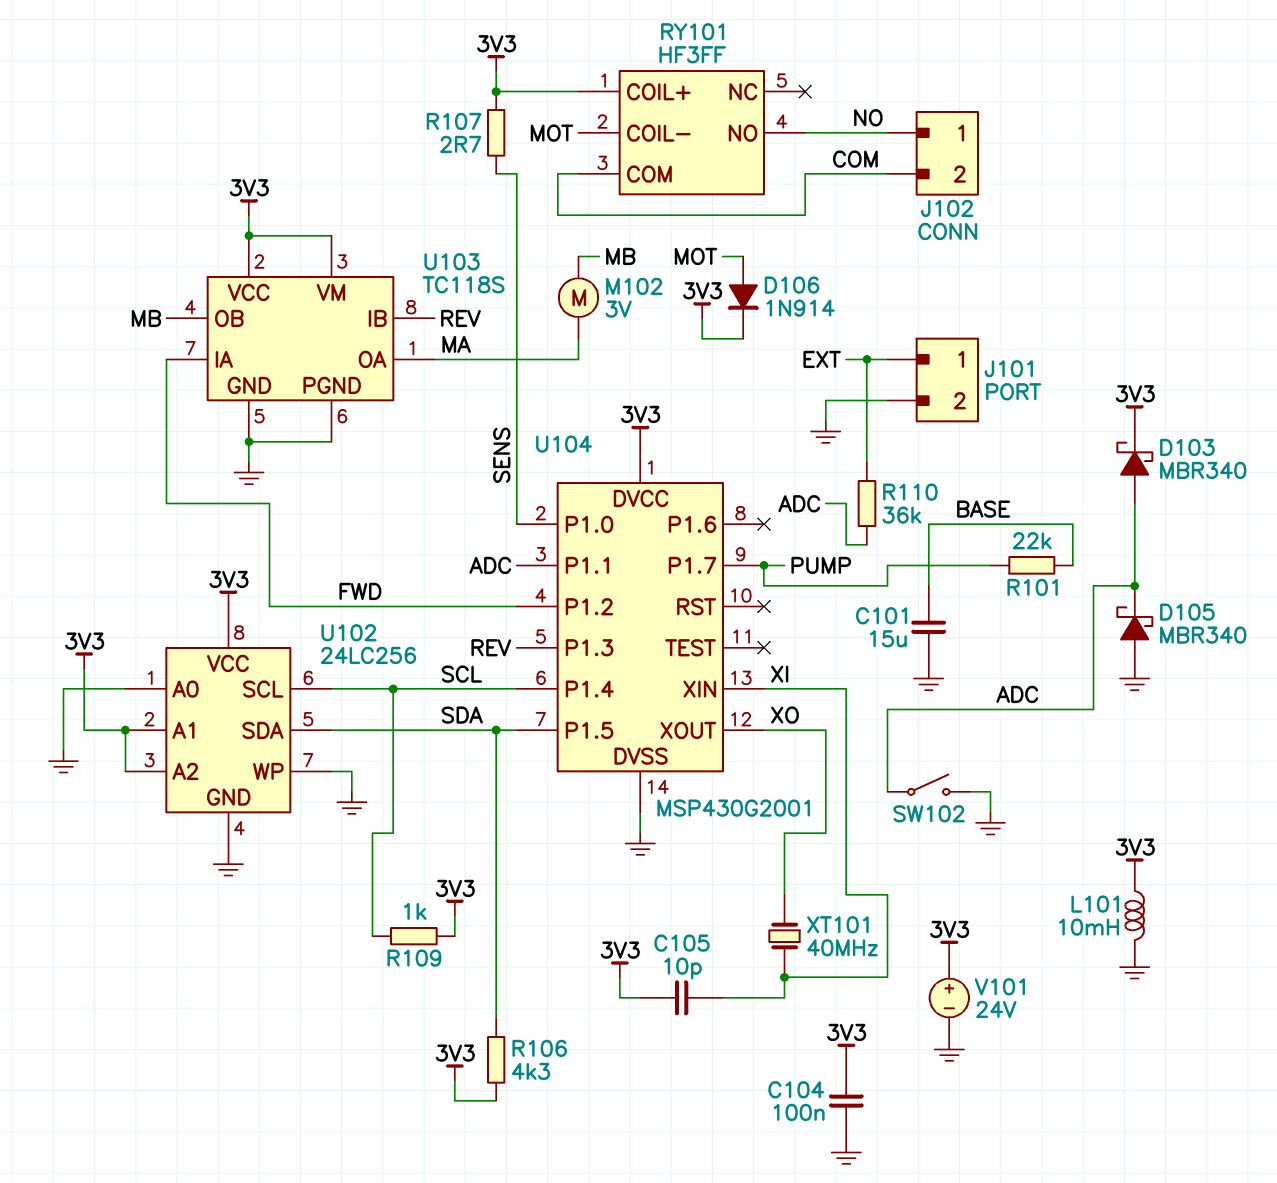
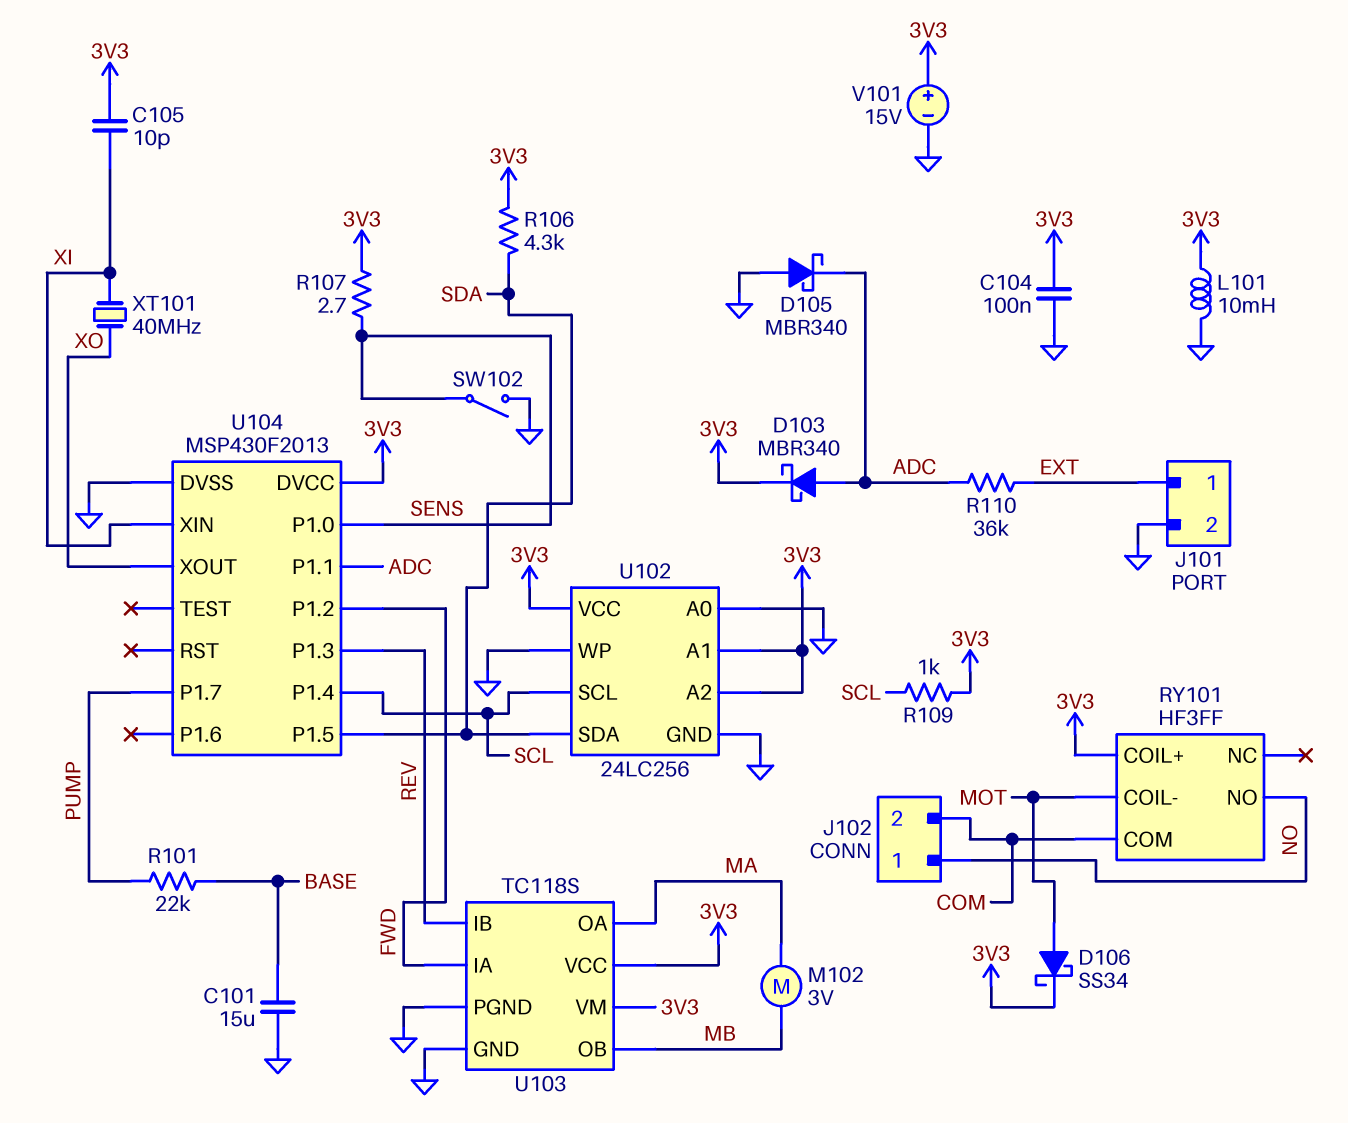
D106: diode 1N914 (A MOT, K 3V3) -> schottky SS34 (A MOT, K 3V3)
SW102: switch (ADC, GND) -> switch (GND, SENS)
U104: MSP430G2001 -> MSP430F2013
V101: 24V (plus 3V3, minus GND) -> 15V (plus 3V3, minus GND)

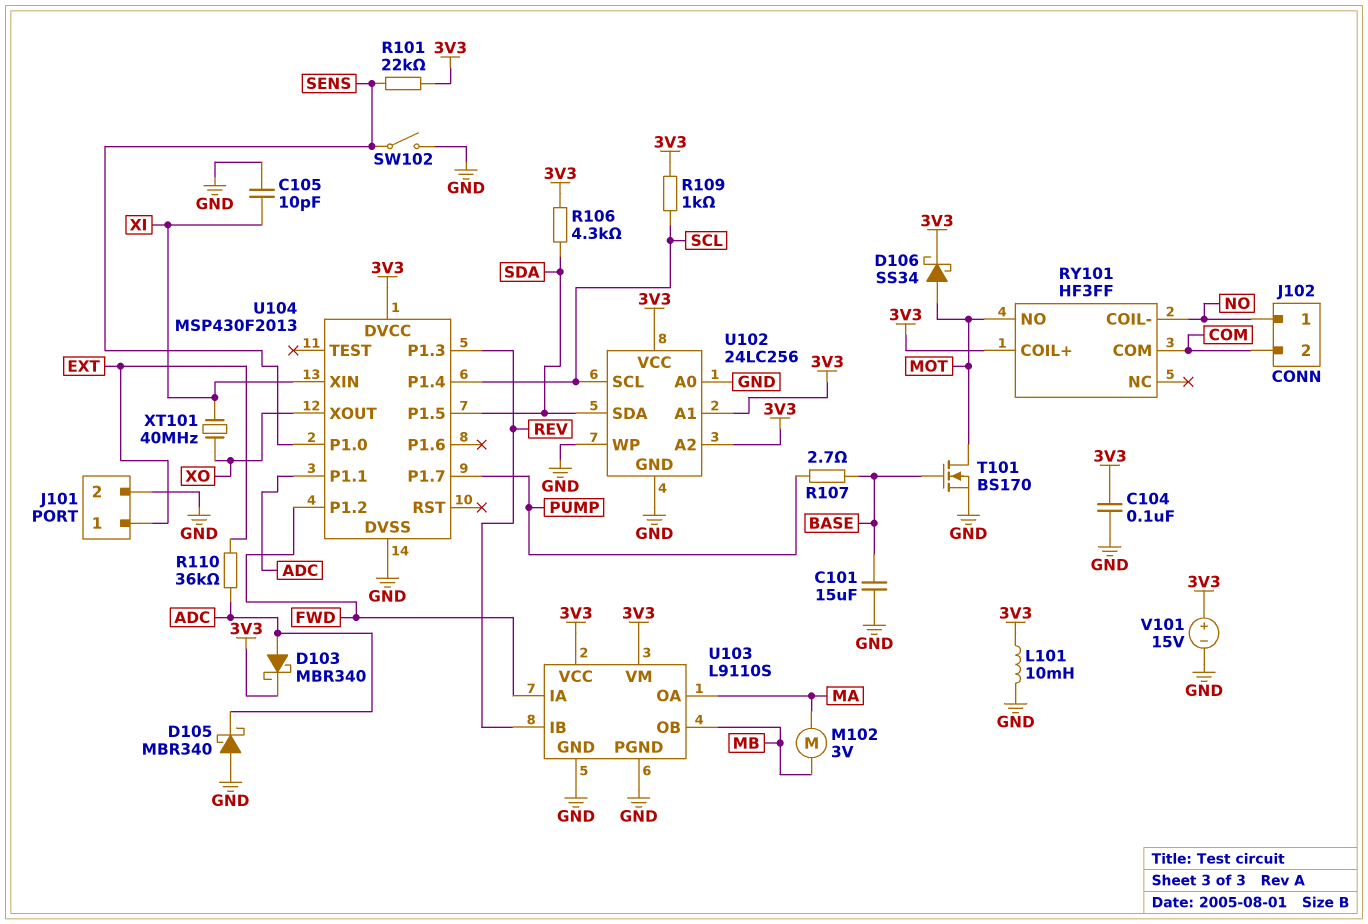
C105: 10pF (3V3, XI) -> 10pF (GND, XI)
R101: 22k (BASE, PUMP) -> 22k (3V3, SENS)
R107: 2.7 (3V3, SENS) -> 2.7 (BASE, PUMP)
RY101 pin COIL-: MOT -> NO
RY101 pin NO: NO -> MOT
T101: none -> NMOS BS170 (G BASE, D MOT, S GND)
U103: TC118S -> L9110S

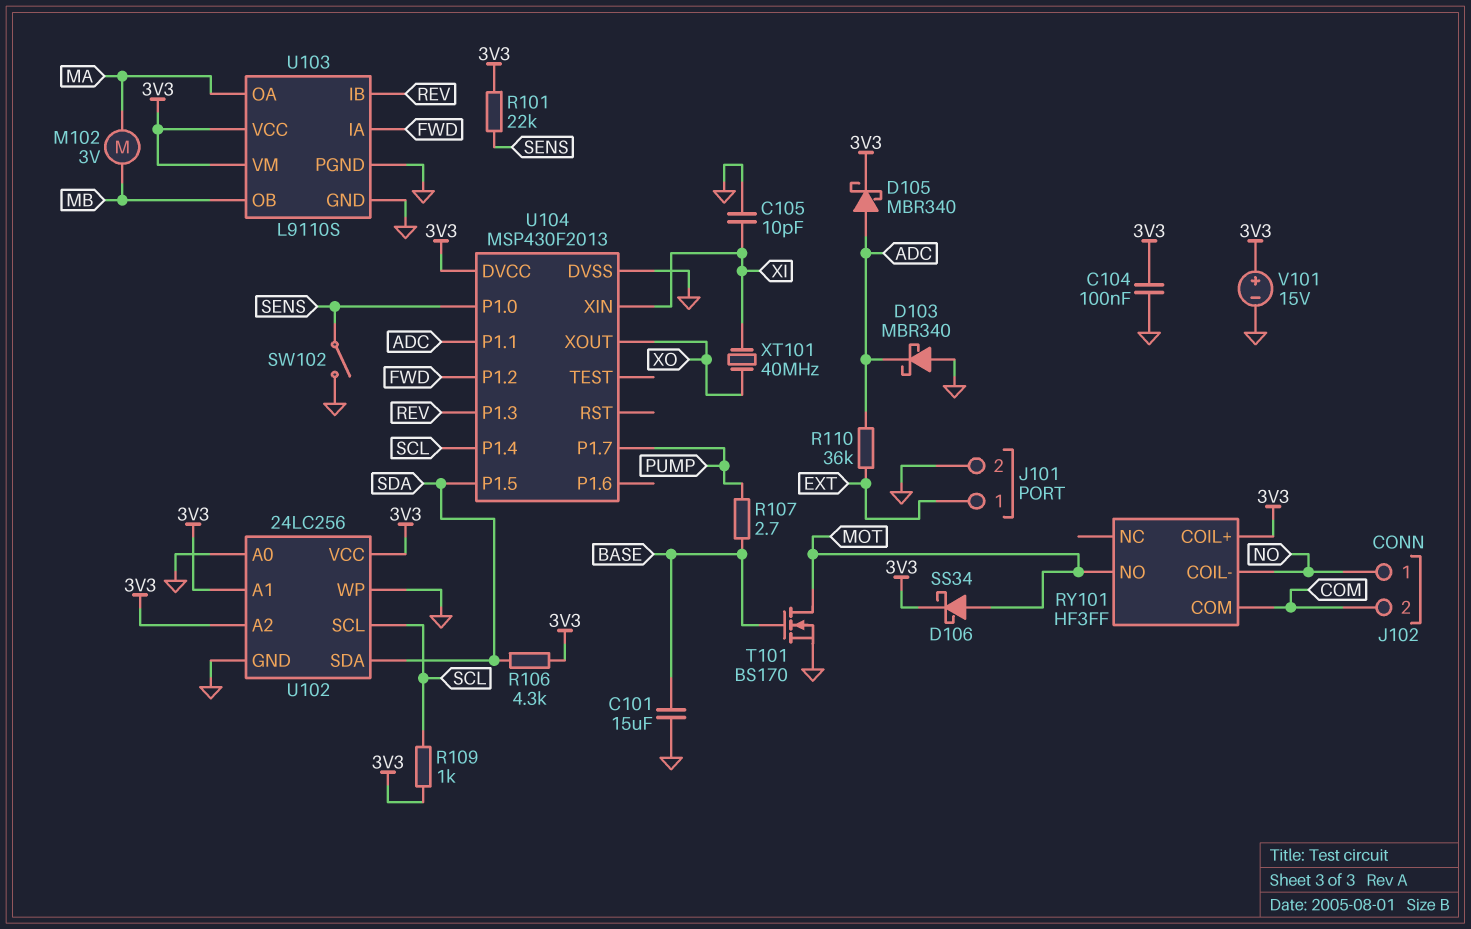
D103: schottky MBR340 (A ADC, K 3V3) -> schottky MBR340 (A GND, K ADC)
D105: schottky MBR340 (A GND, K ADC) -> schottky MBR340 (A ADC, K 3V3)
L101: 10mH (3V3, GND) -> none

